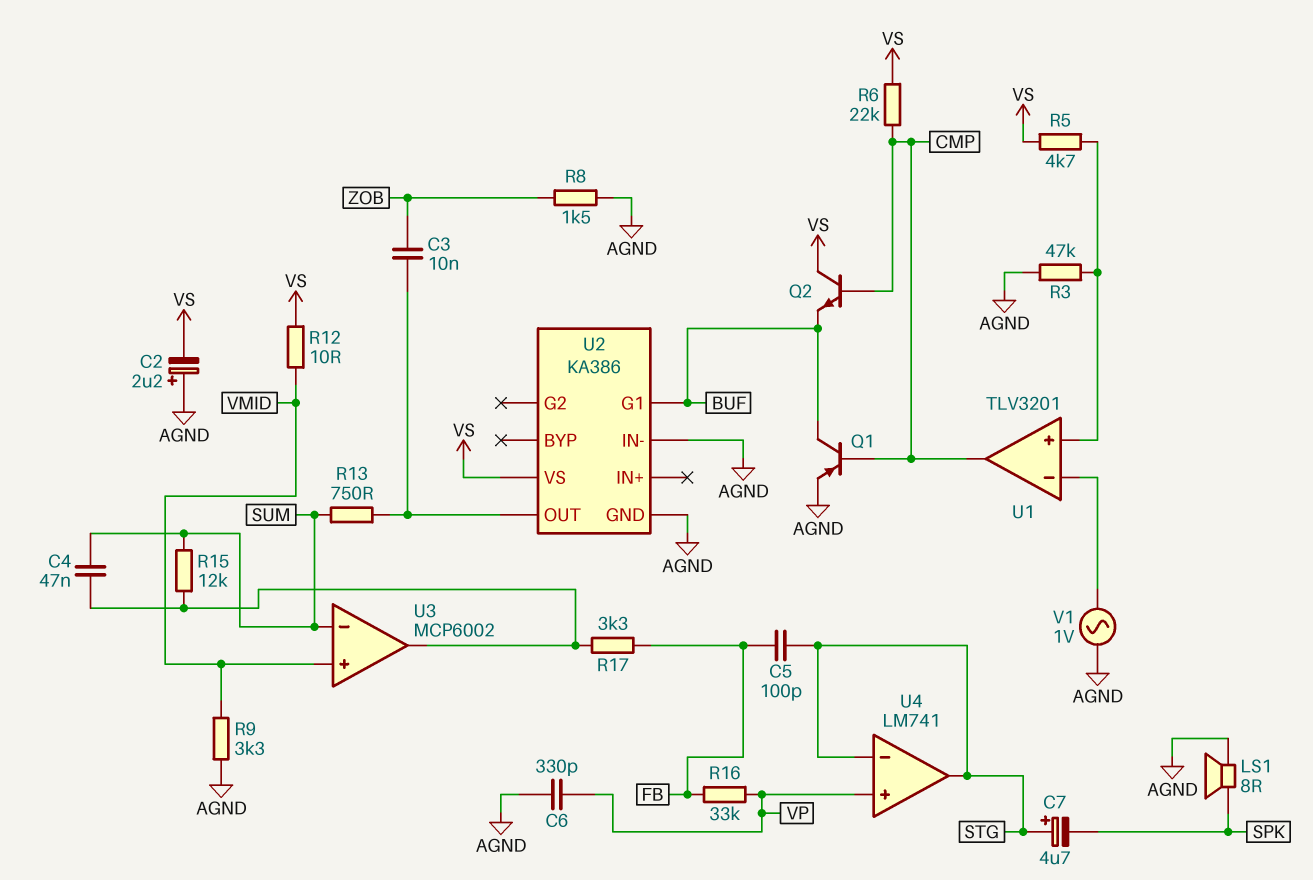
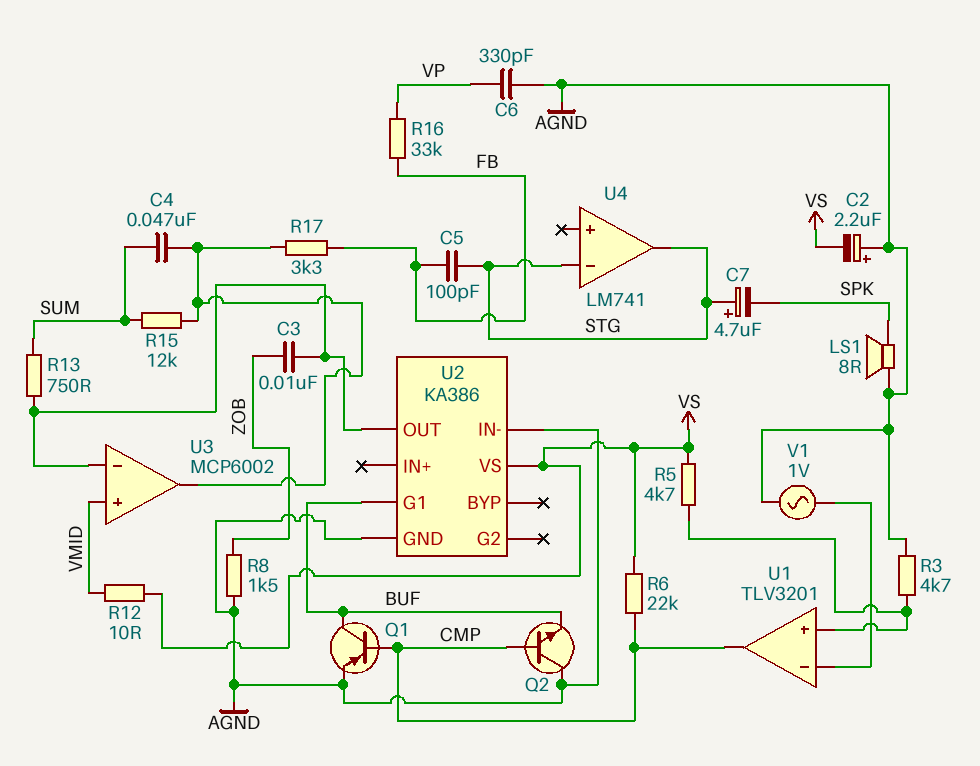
Q2: NPN (B CMP, C VS, E BUF) -> NPN (B CMP, C AGND, E BUF)
R3: 47k (AGND, U1/in+) -> 4.7k (AGND, U1/in+)
R9: 3.3k (AGND, VMID) -> none
U3 pin in-: SUM -> U2/OUT
U4 pin in+: VP -> none

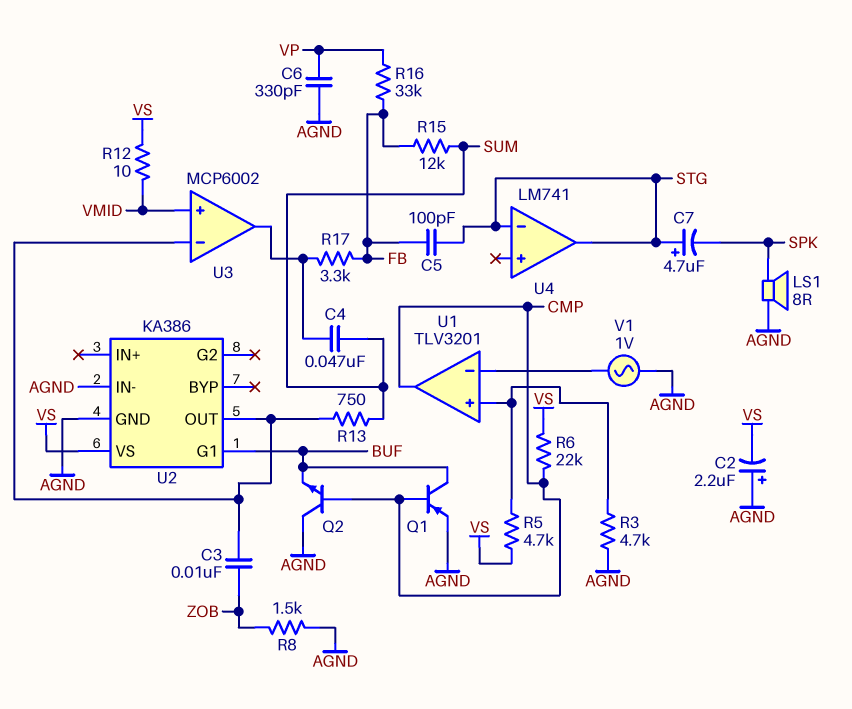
R15: 12k (SUM, U3/out) -> 12k (FB, SUM)

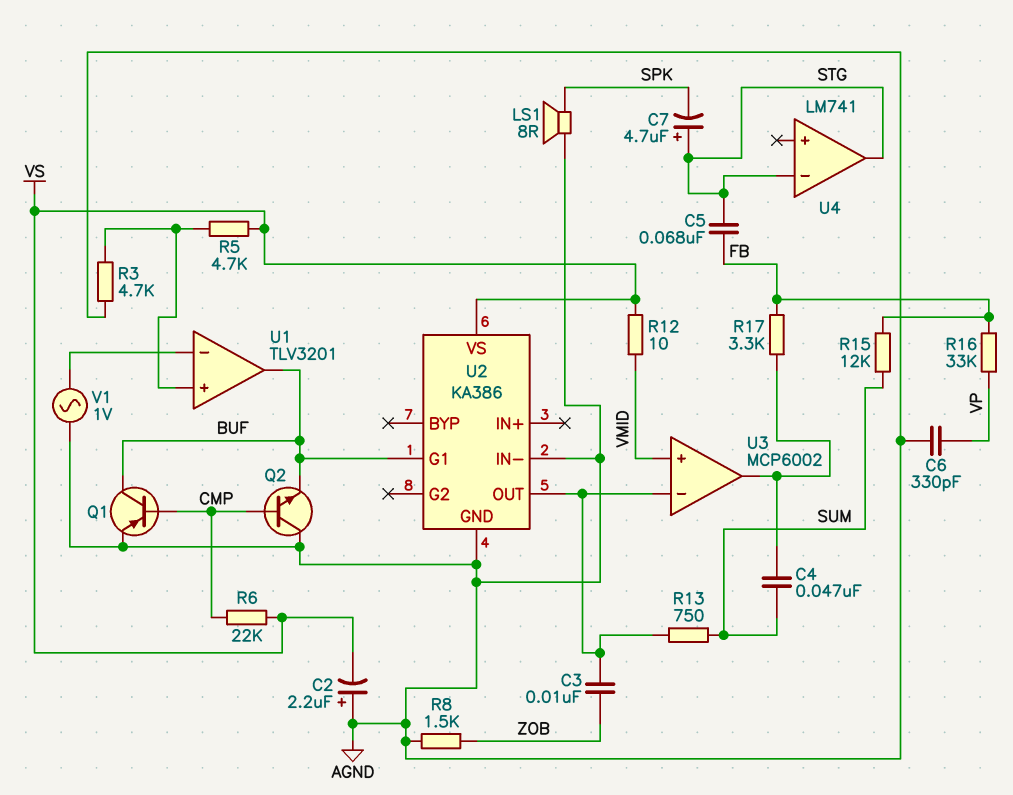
C5: 100pF (FB, STG) -> 68nF (FB, STG)
U1 pin out: CMP -> BUF

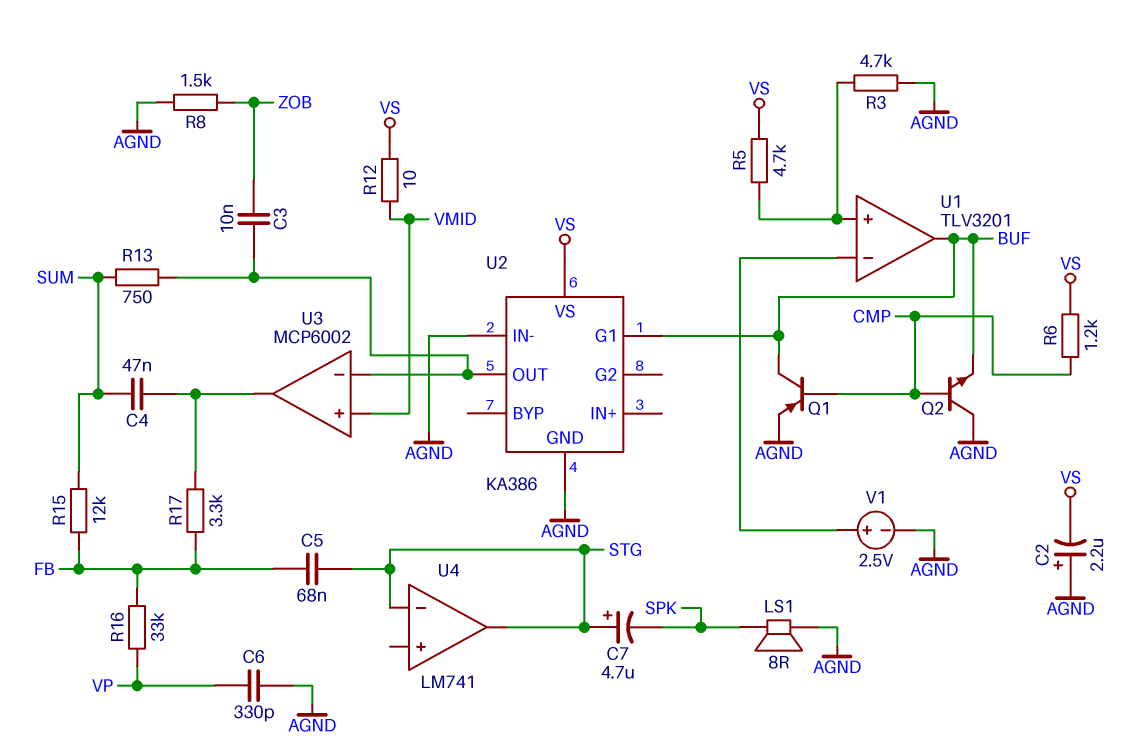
R6: 22k (CMP, VS) -> 1.2k (CMP, VS)
V1: AC 1V (AGND, U1/in-) -> 2.5V (plus U1/in-, minus AGND)

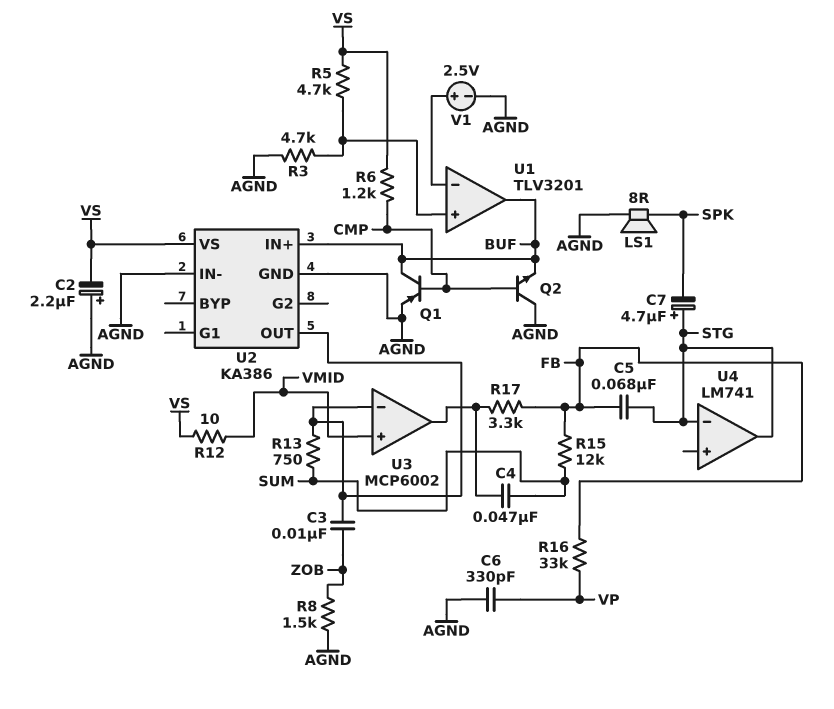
U2 pin G1: BUF -> none
U2 pin IN+: none -> BUF

